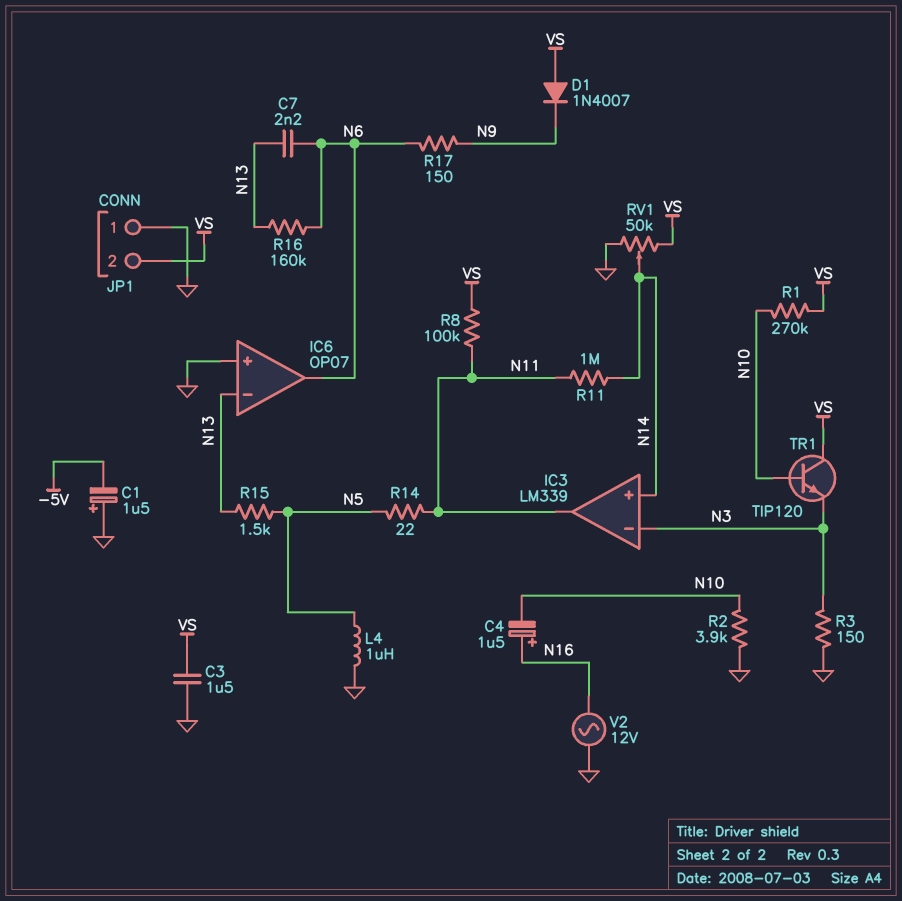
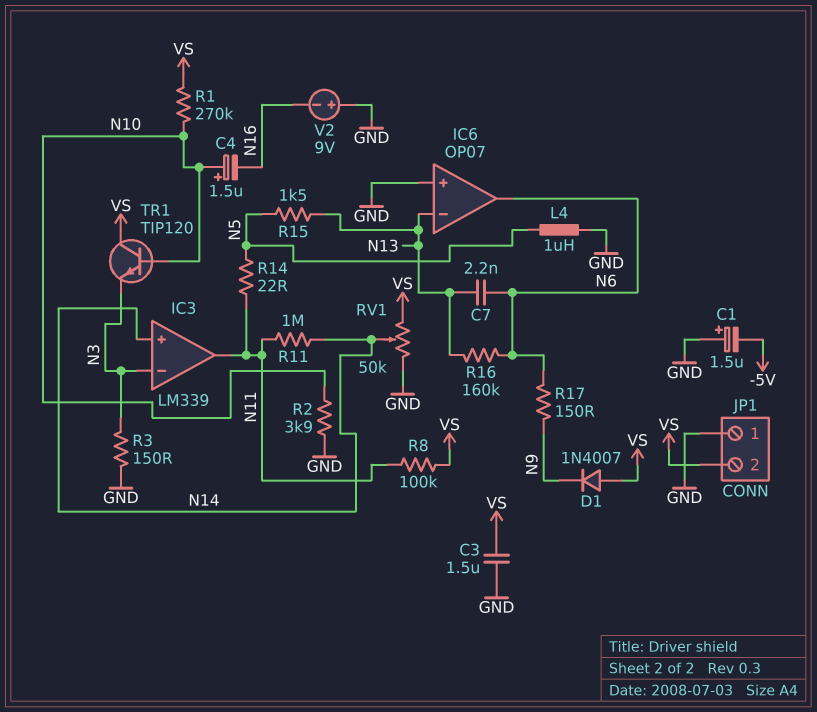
C4: 1.5uF (plus N16, minus N10) -> 1.5uF (plus N10, minus N16)
V2: AC 12V (GND, N16) -> 9V (plus GND, minus N16)

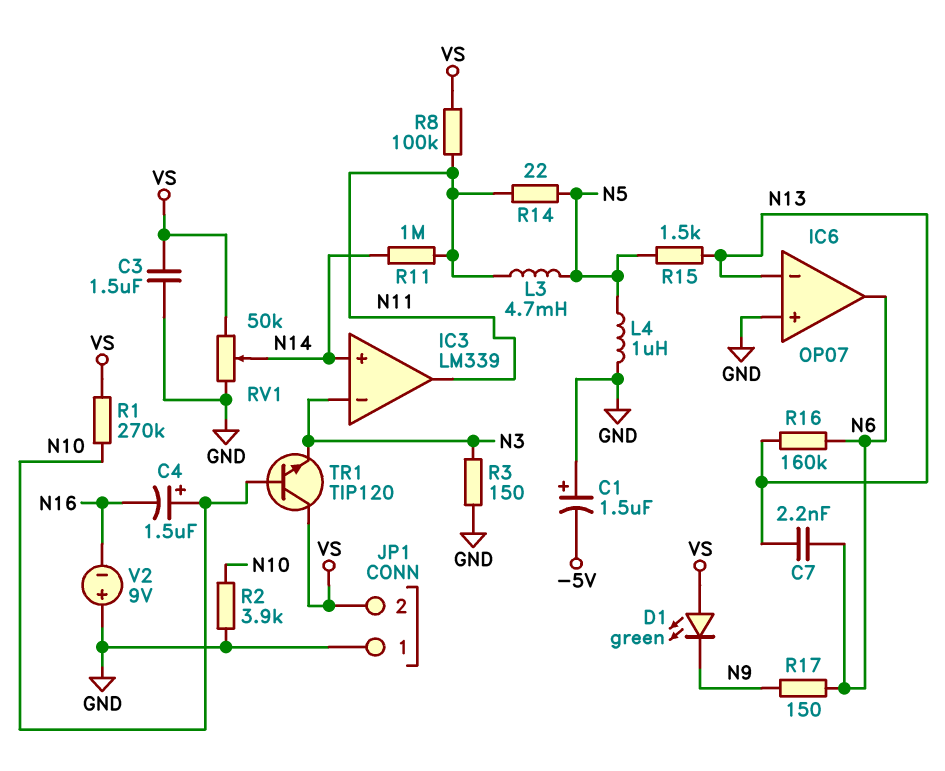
D1: diode 1N4007 (A VS, K N9) -> LED green (A VS, K N9)
L3: none -> 4.7mH (N5, N11)

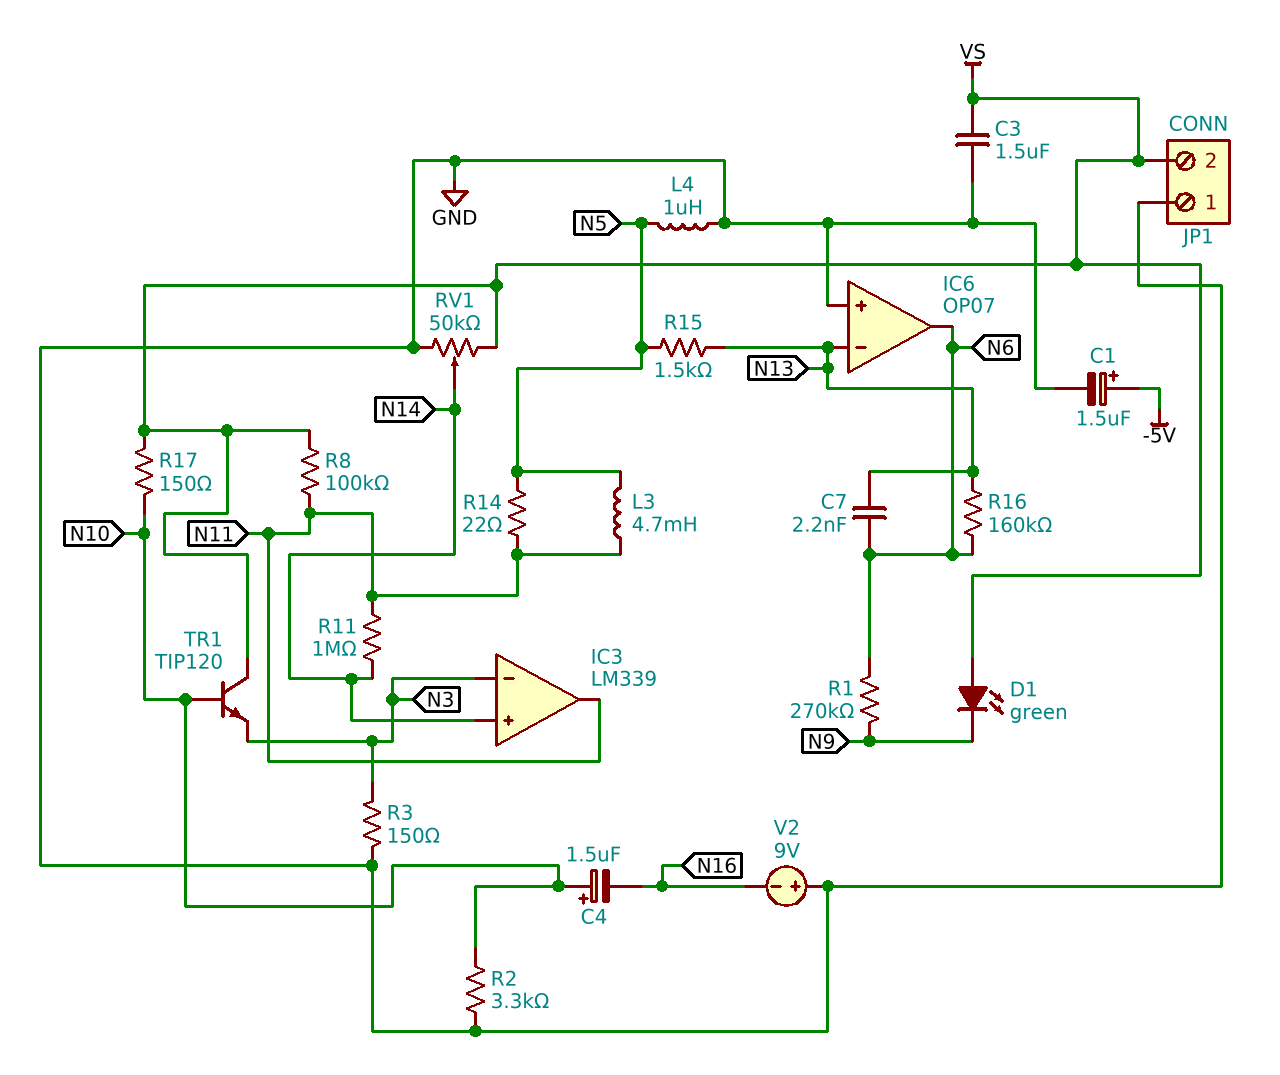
C1: 1.5uF (plus GND, minus -5V) -> 1.5uF (plus -5V, minus GND)
R1: 270k (N10, VS) -> 270k (N6, N9)
R2: 3.9k (GND, N10) -> 3.3k (GND, N10)
R17: 150 (N6, N9) -> 150 (N10, VS)

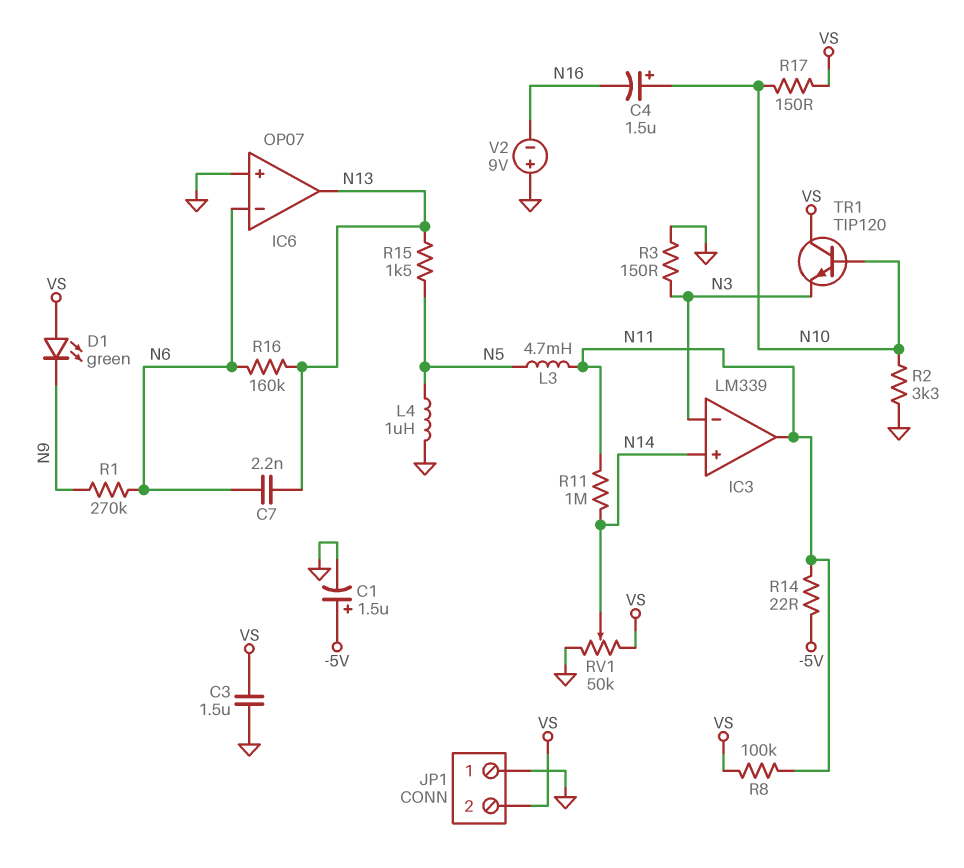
IC6 pin in-: N13 -> N6
IC6 pin out: N6 -> N13
R14: 22 (N5, N11) -> 22 (-5V, N11)

